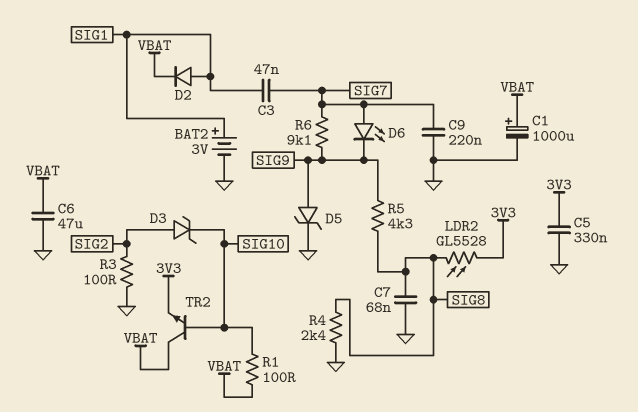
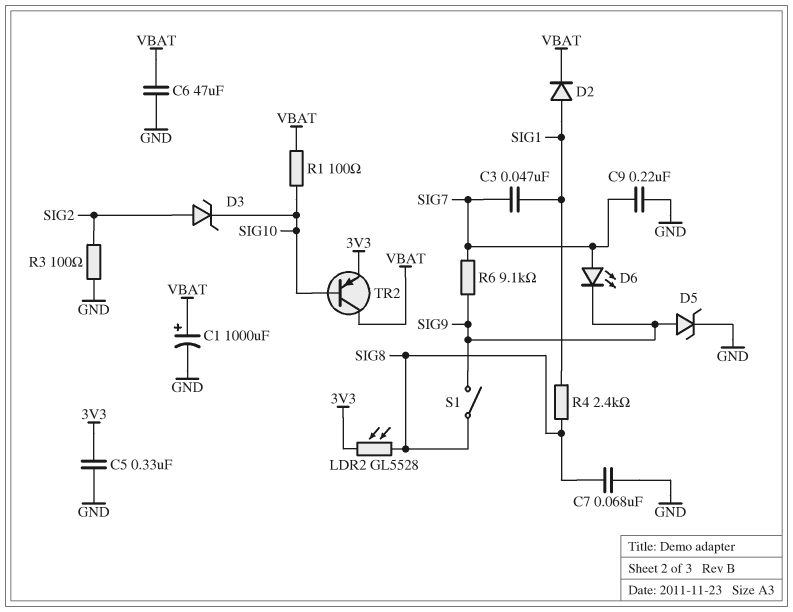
BAT2: 3V (plus SIG1, minus GND) -> none
R4: 2.4k (GND, SIG8) -> 2.4k (SIG1, SIG8)
R5: 4.3k (SIG8, SIG9) -> none
S1: none -> switch (SIG8, SIG9)
TR2: NPN (B SIG10, C VBAT, E 3V3) -> PNP (B SIG10, C VBAT, E 3V3)

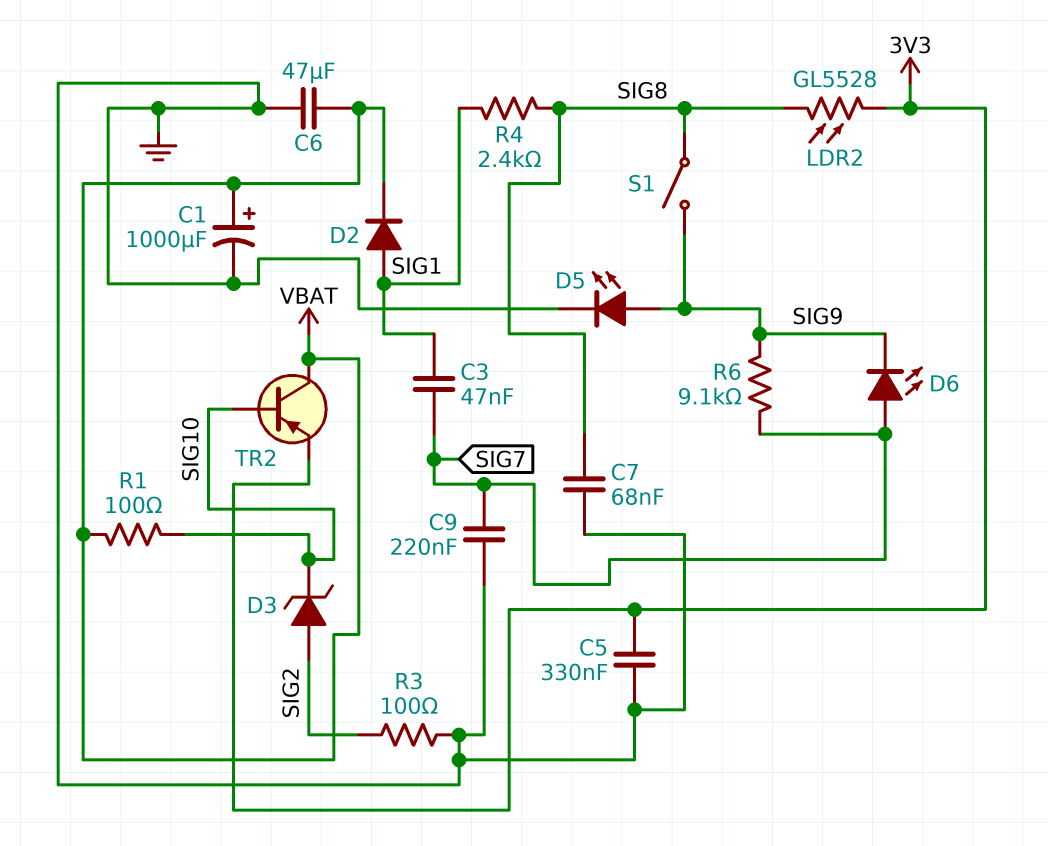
D5: zener (A SIG9, K GND) -> LED (A SIG9, K GND)

